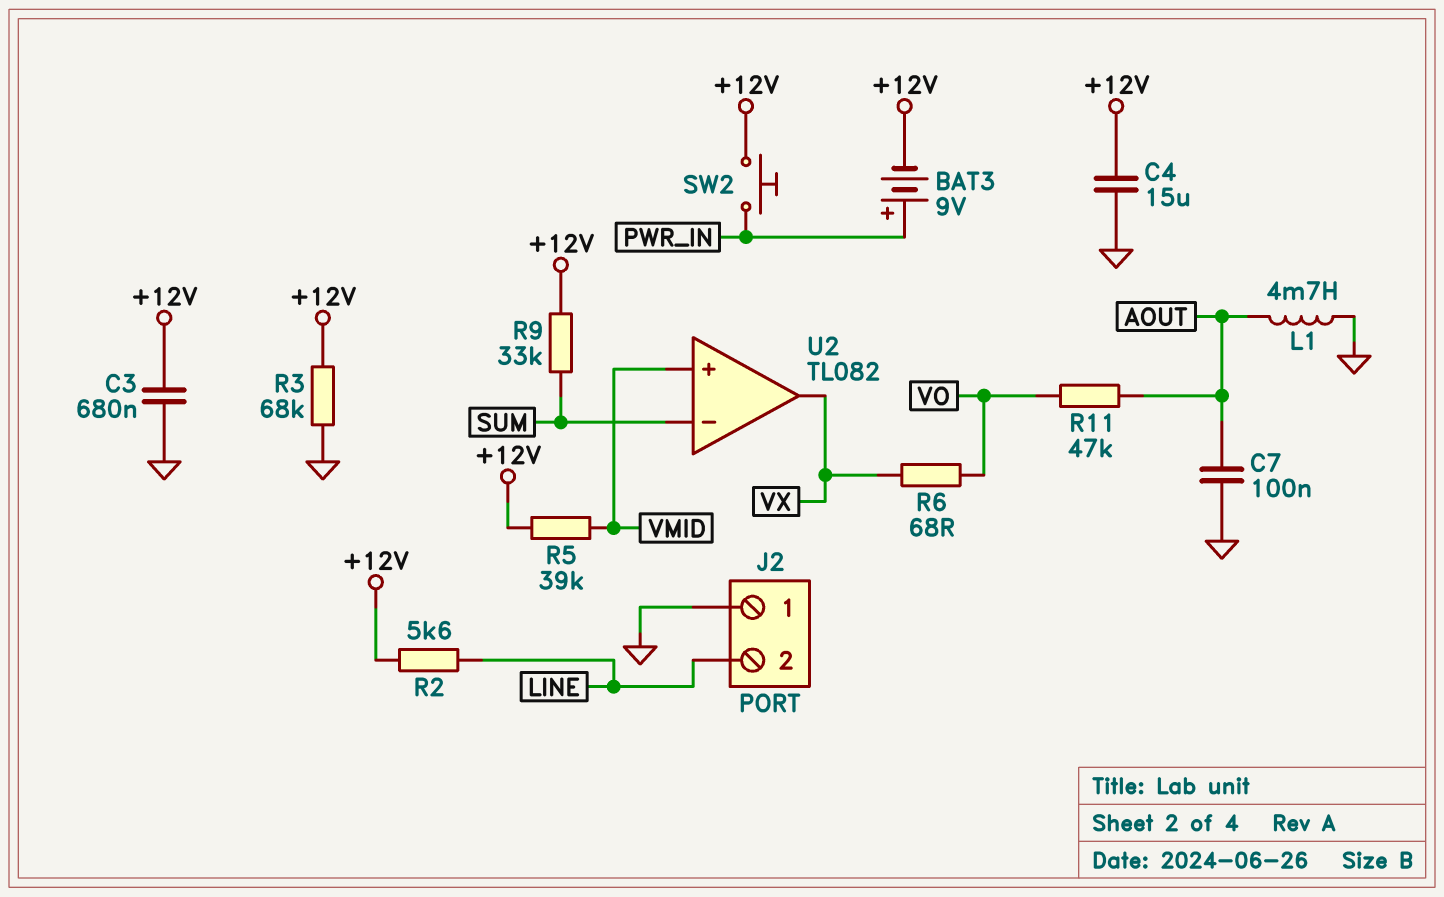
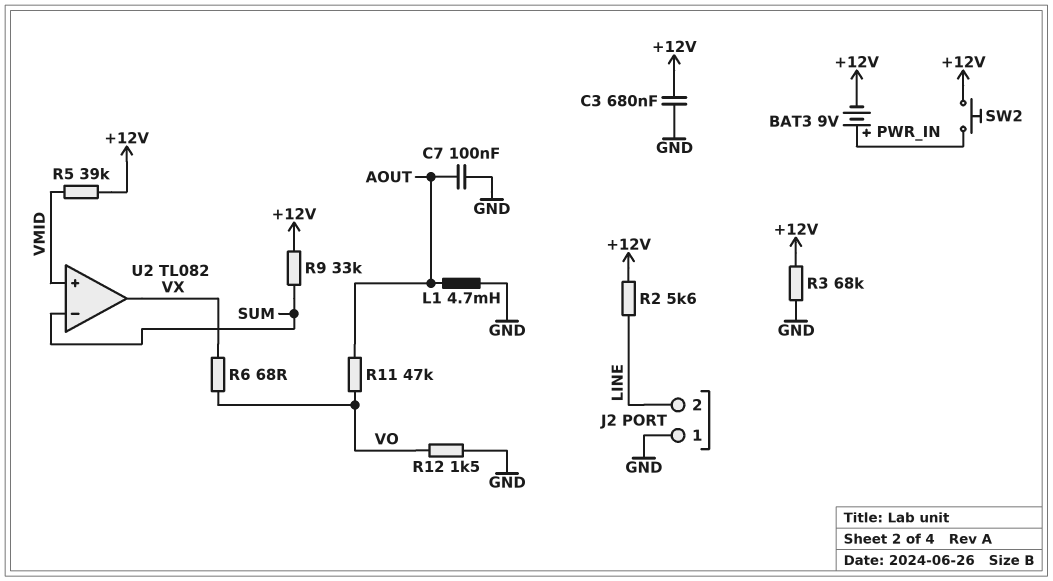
C4: 15uF (+12V, GND) -> none
R12: none -> 1.5k (GND, VO)

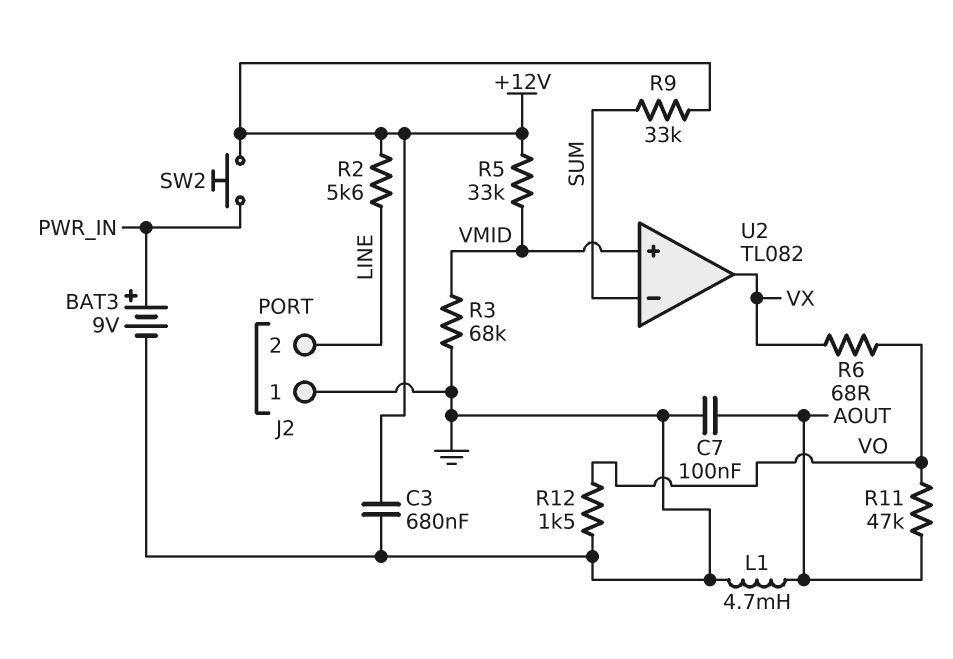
BAT3: 9V (plus PWR_IN, minus +12V) -> 9V (plus PWR_IN, minus GND)
R3: 68k (+12V, GND) -> 68k (GND, VMID)
R5: 39k (+12V, VMID) -> 33k (+12V, VMID)

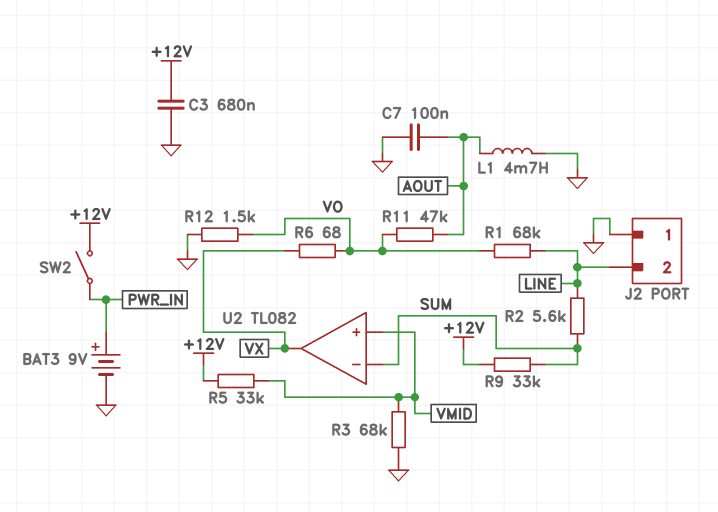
R1: none -> 68k (LINE, VO)
R2: 5.6k (+12V, LINE) -> 5.6k (LINE, SUM)
SW2: button (+12V, PWR_IN) -> switch (+12V, PWR_IN)

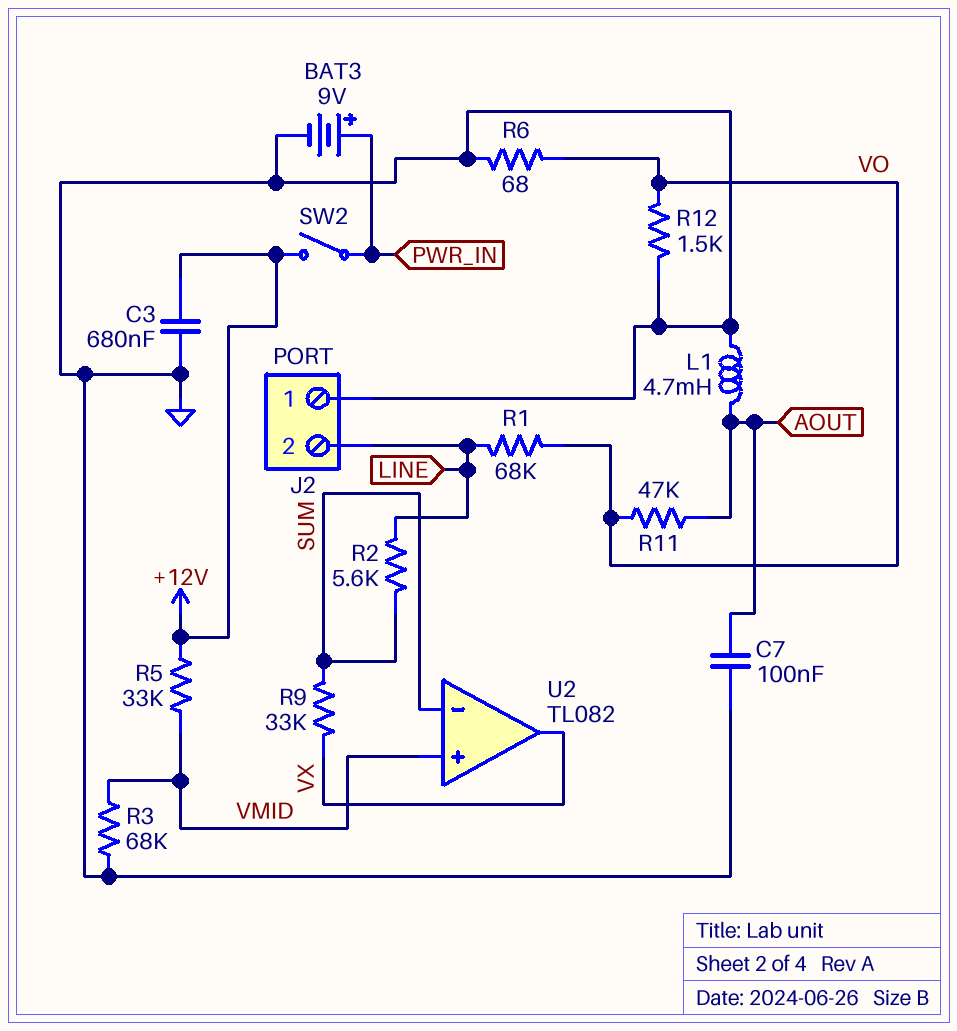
R6: 68 (VO, VX) -> 68 (GND, VO)
R9: 33k (+12V, SUM) -> 33k (SUM, VX)

